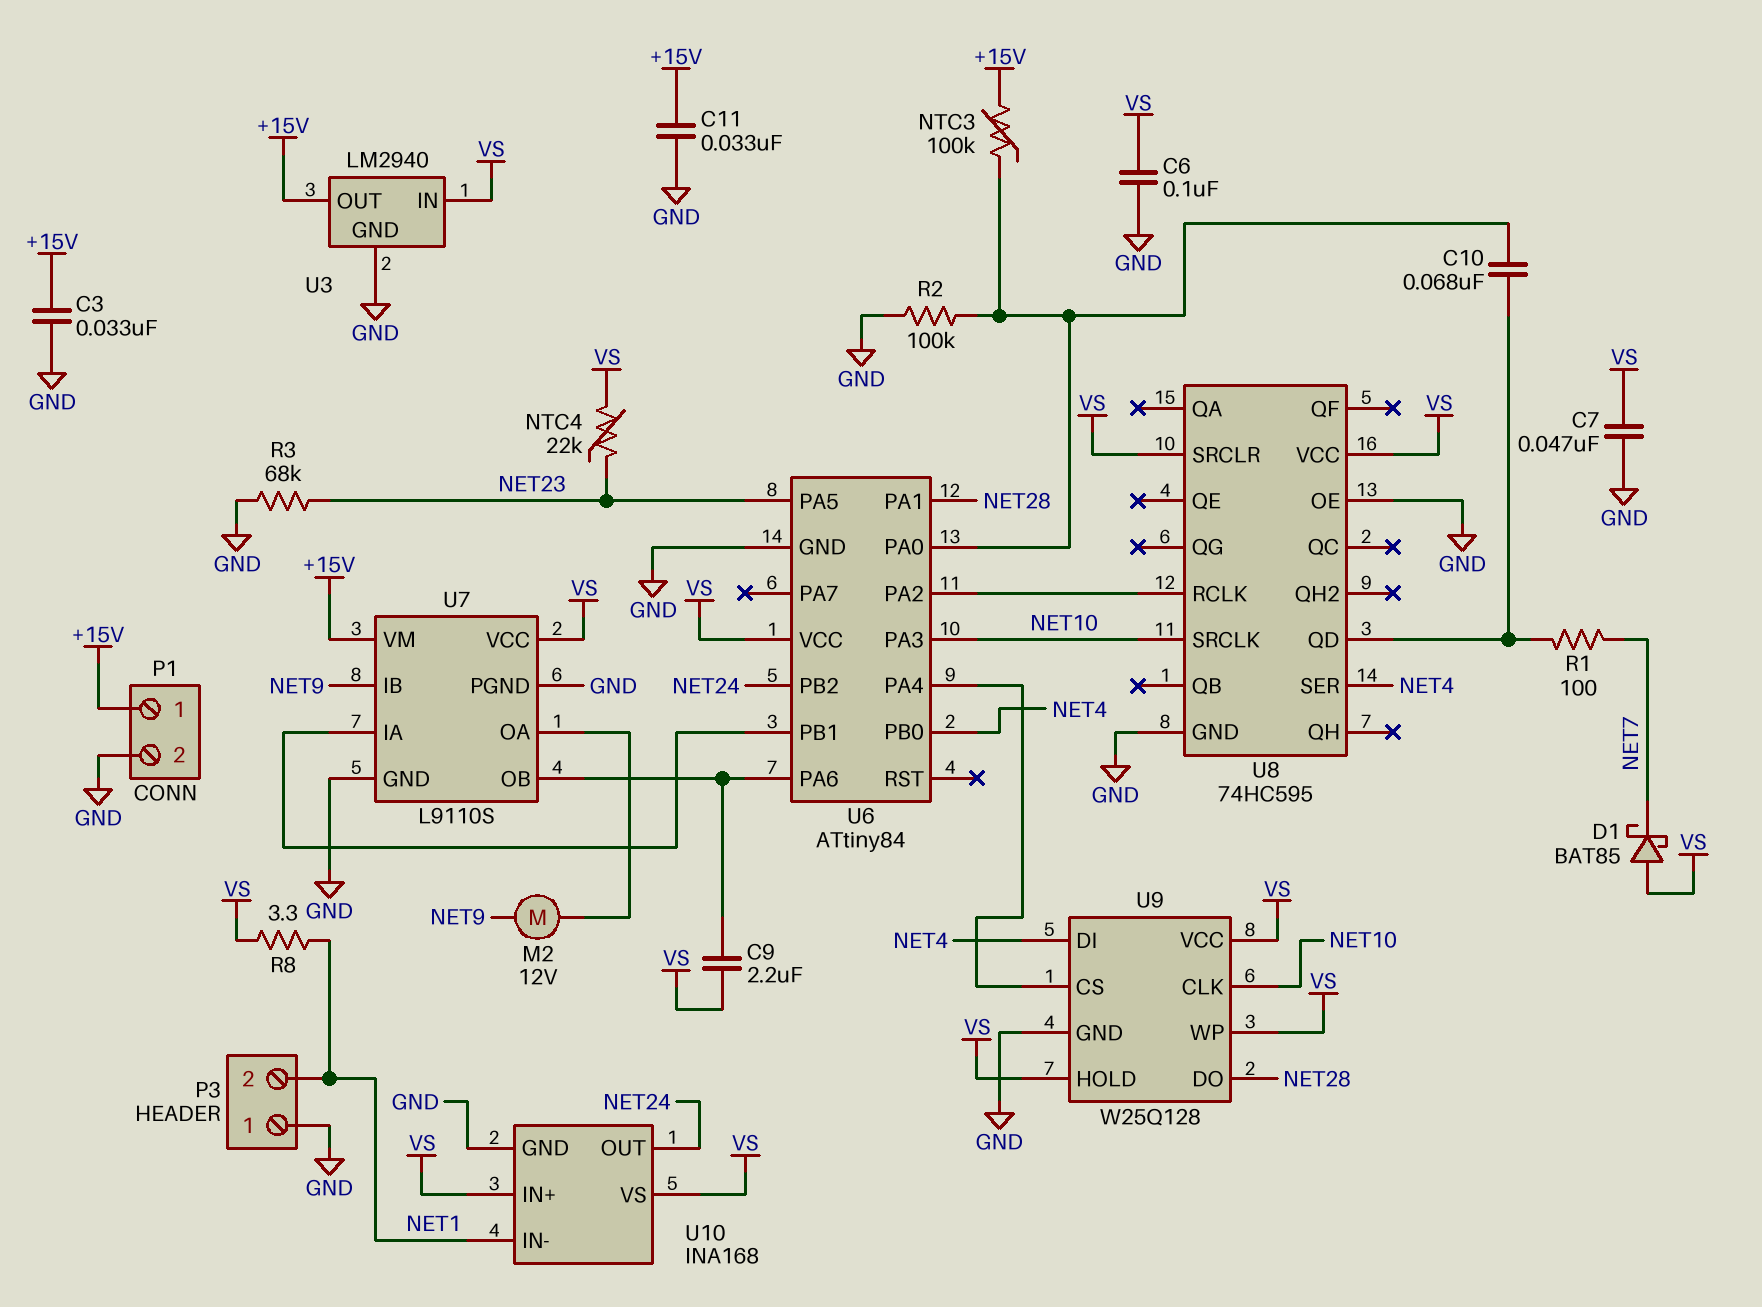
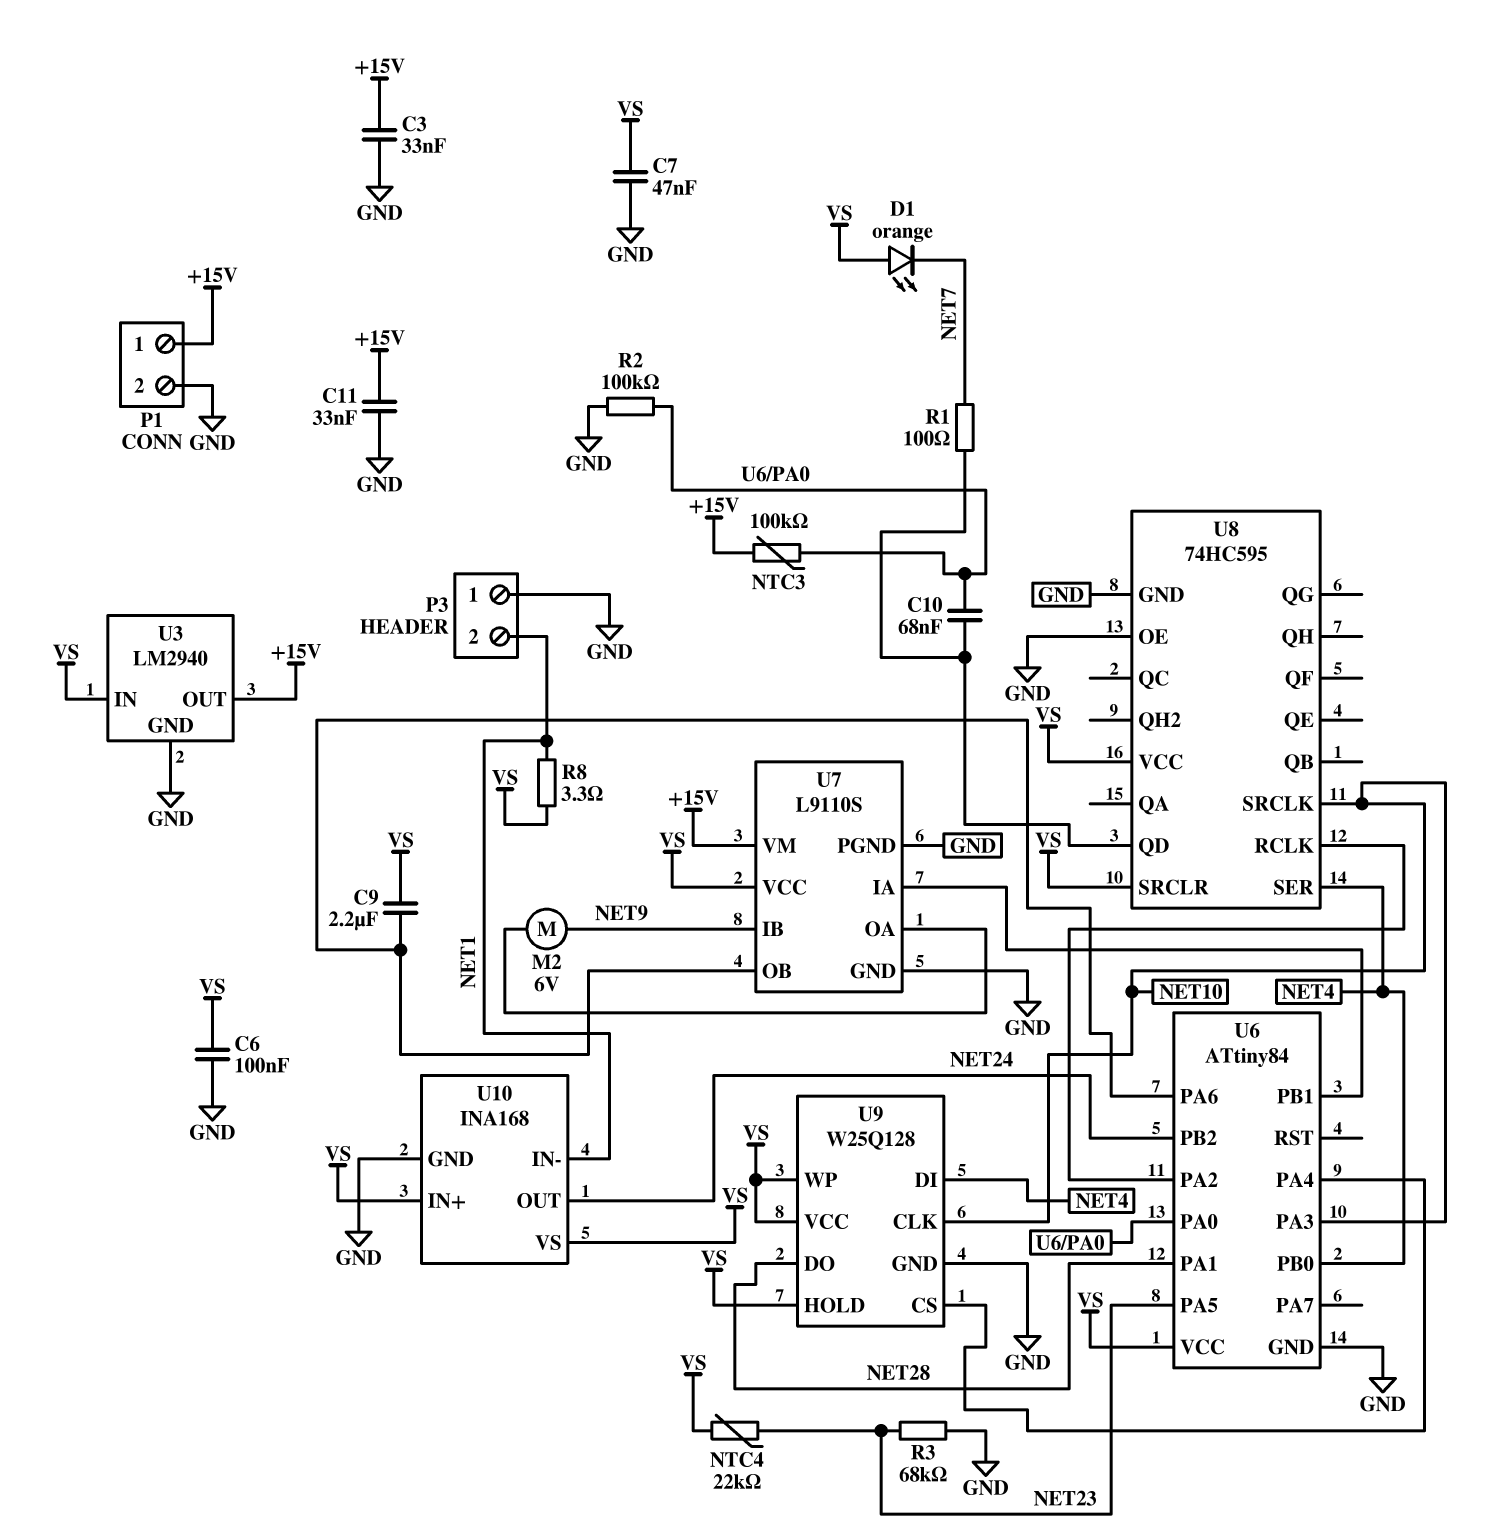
D1: schottky BAT85 (A VS, K NET7) -> LED orange (A VS, K NET7)
M2: motor 12V (NET9, U7/OA) -> motor 6V (NET9, U7/OA)

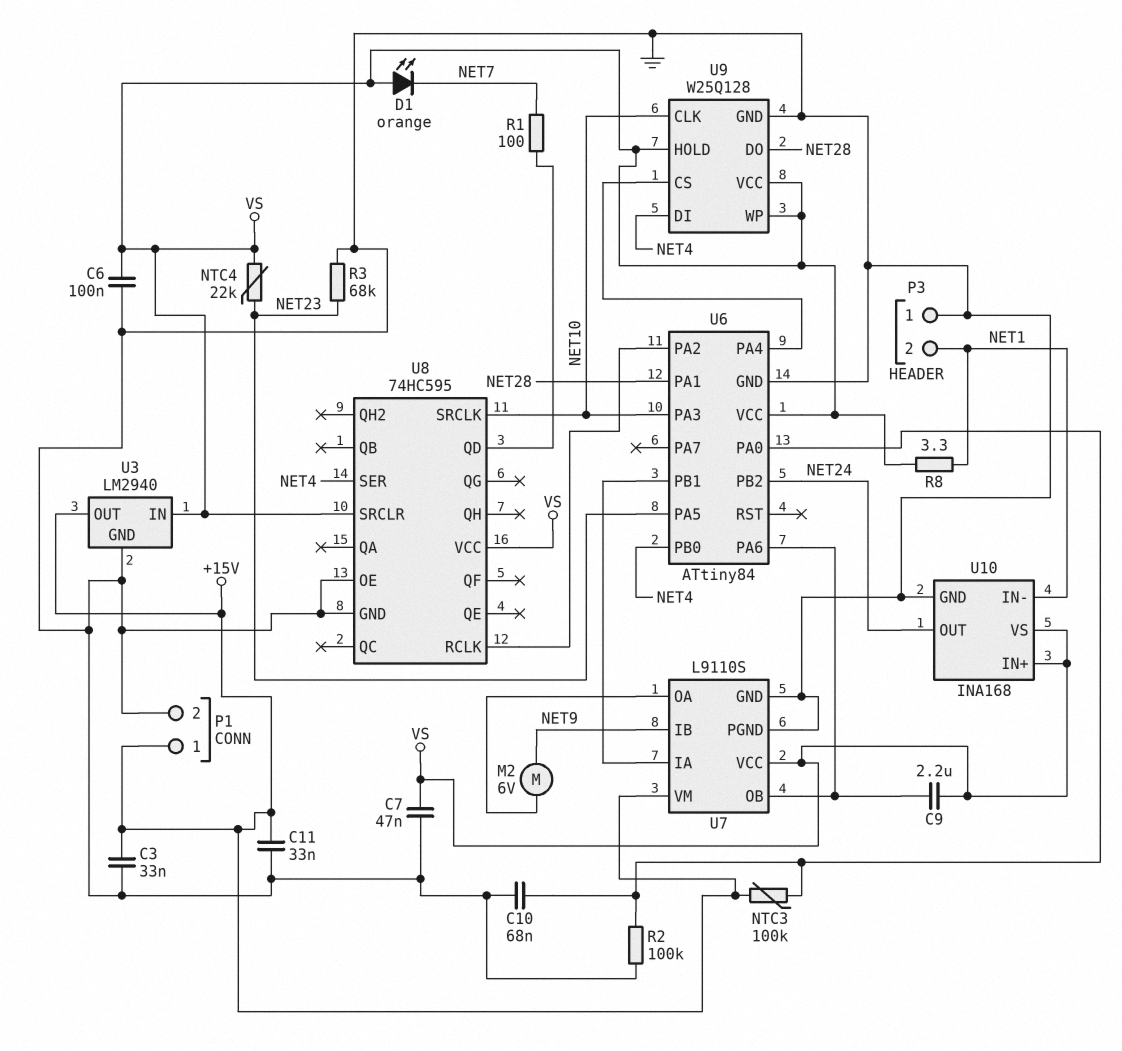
C10: 68nF (U6/PA0, U8/QD) -> 68nF (GND, U6/PA0)

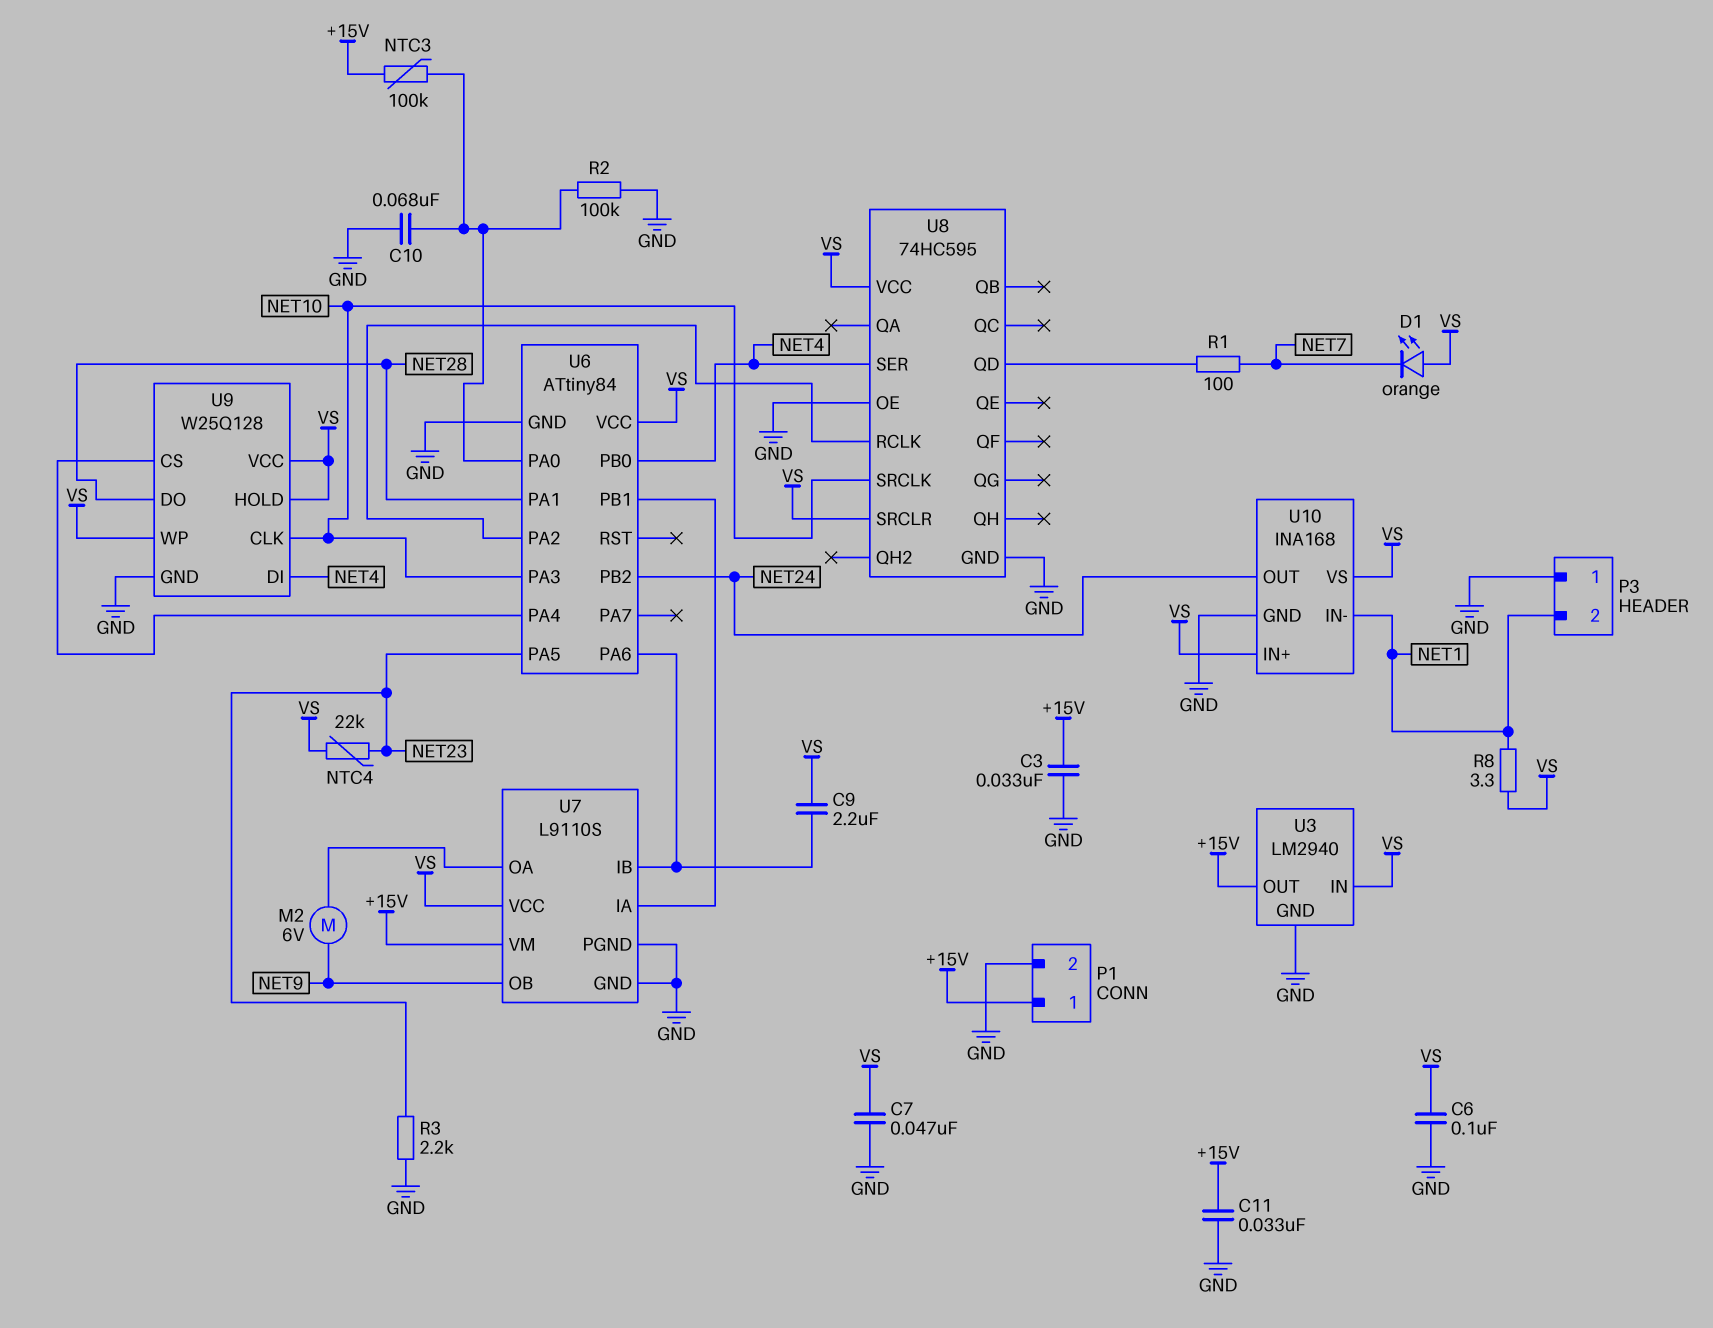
R3: 68k (GND, NET23) -> 2.2k (GND, NET23)
U7 pin IB: NET9 -> U6/PA6
U7 pin OB: U6/PA6 -> NET9

